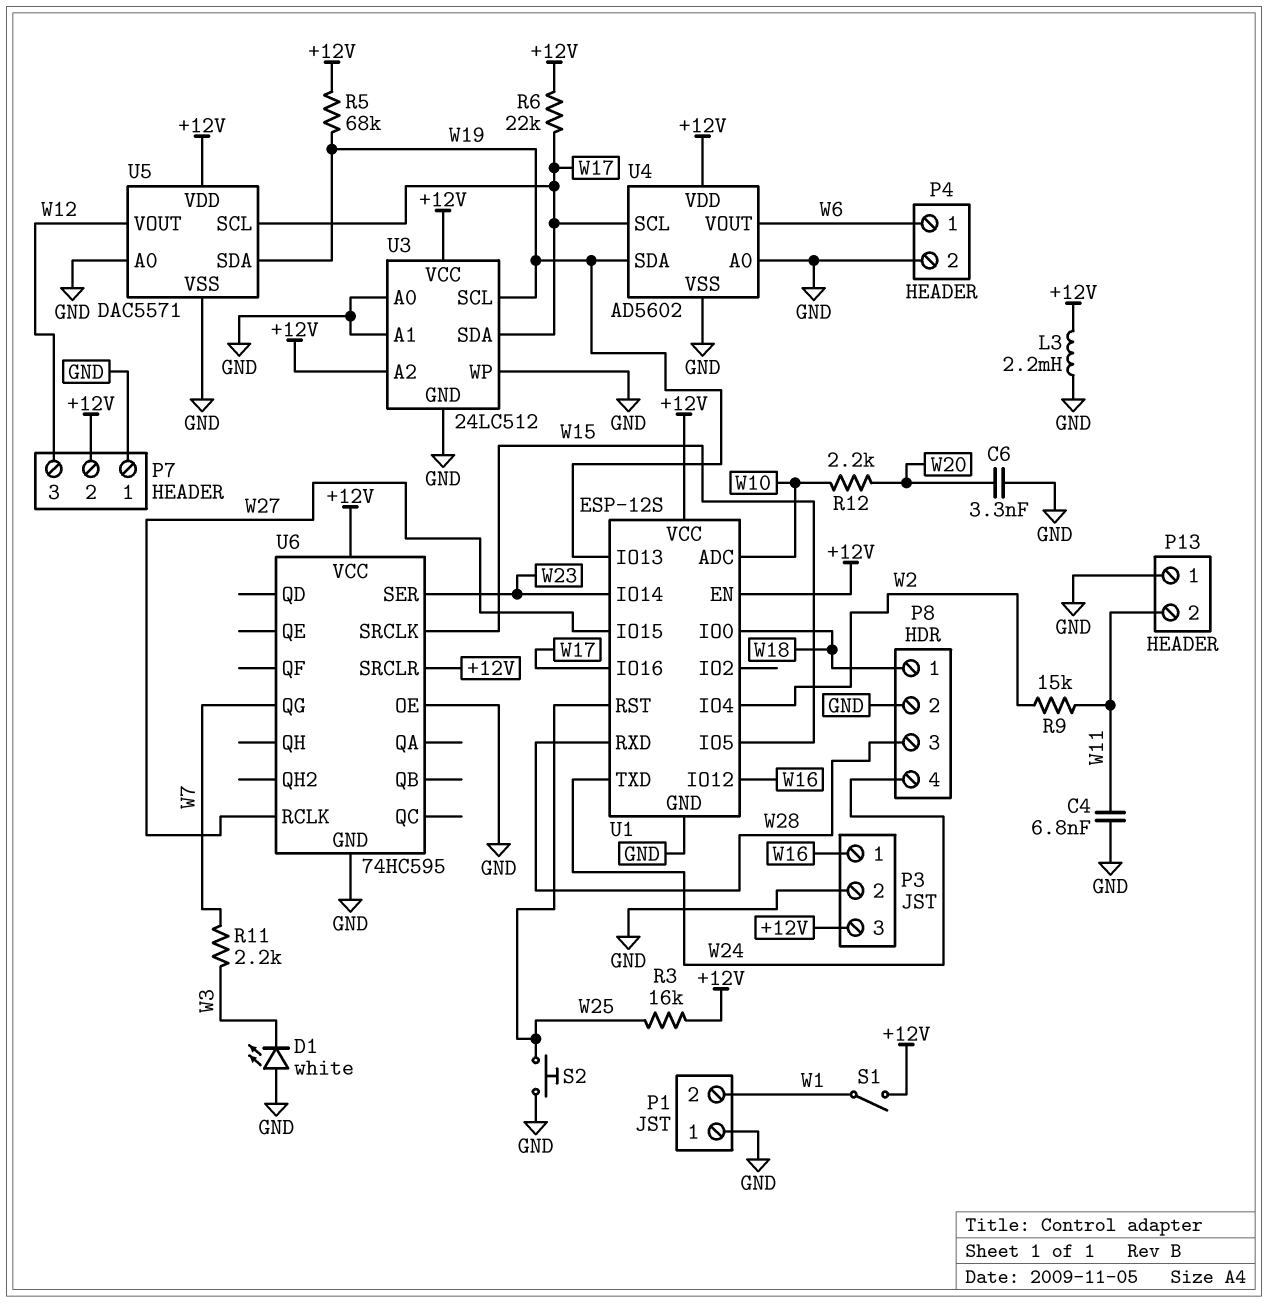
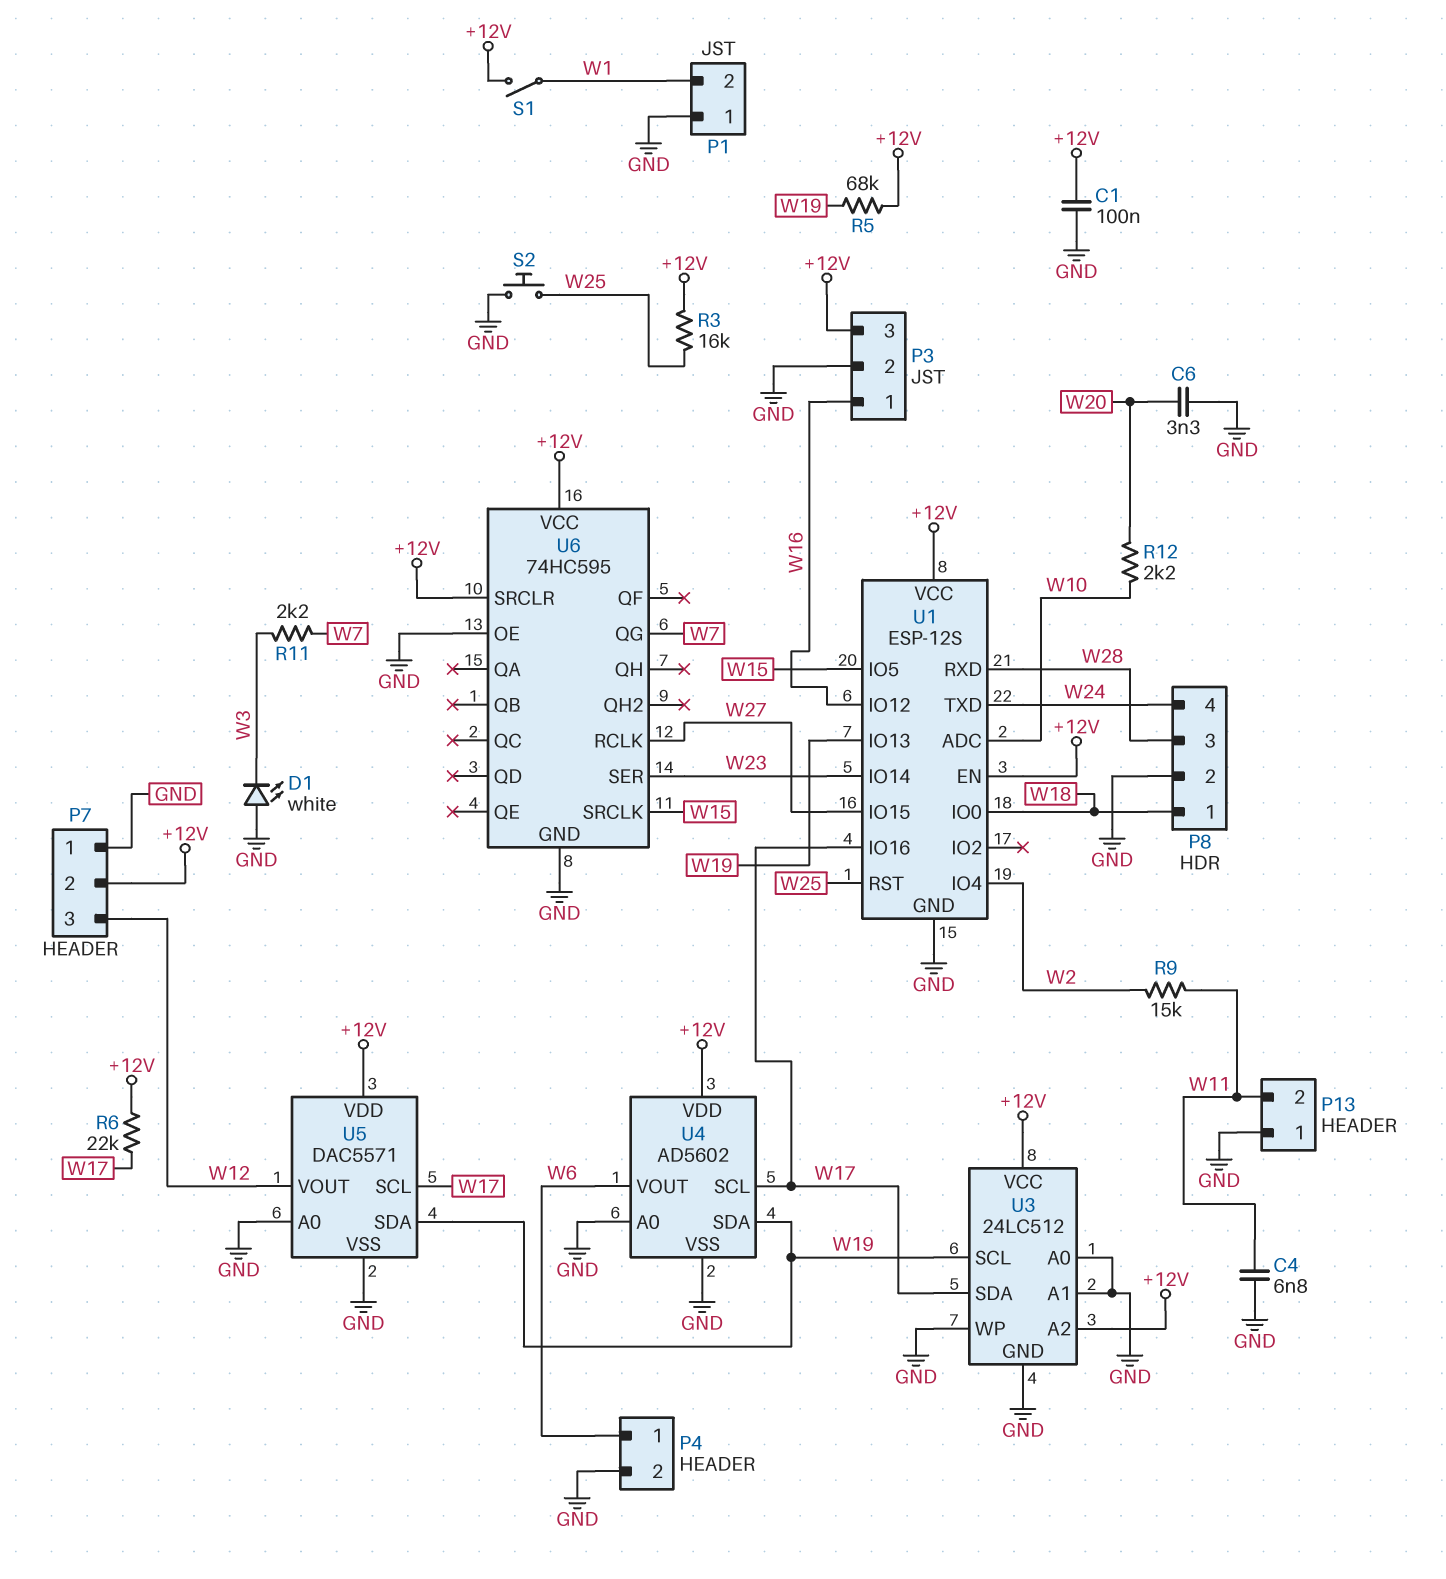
C1: none -> 100nF (+12V, GND)
L3: 2.2mH (+12V, GND) -> none

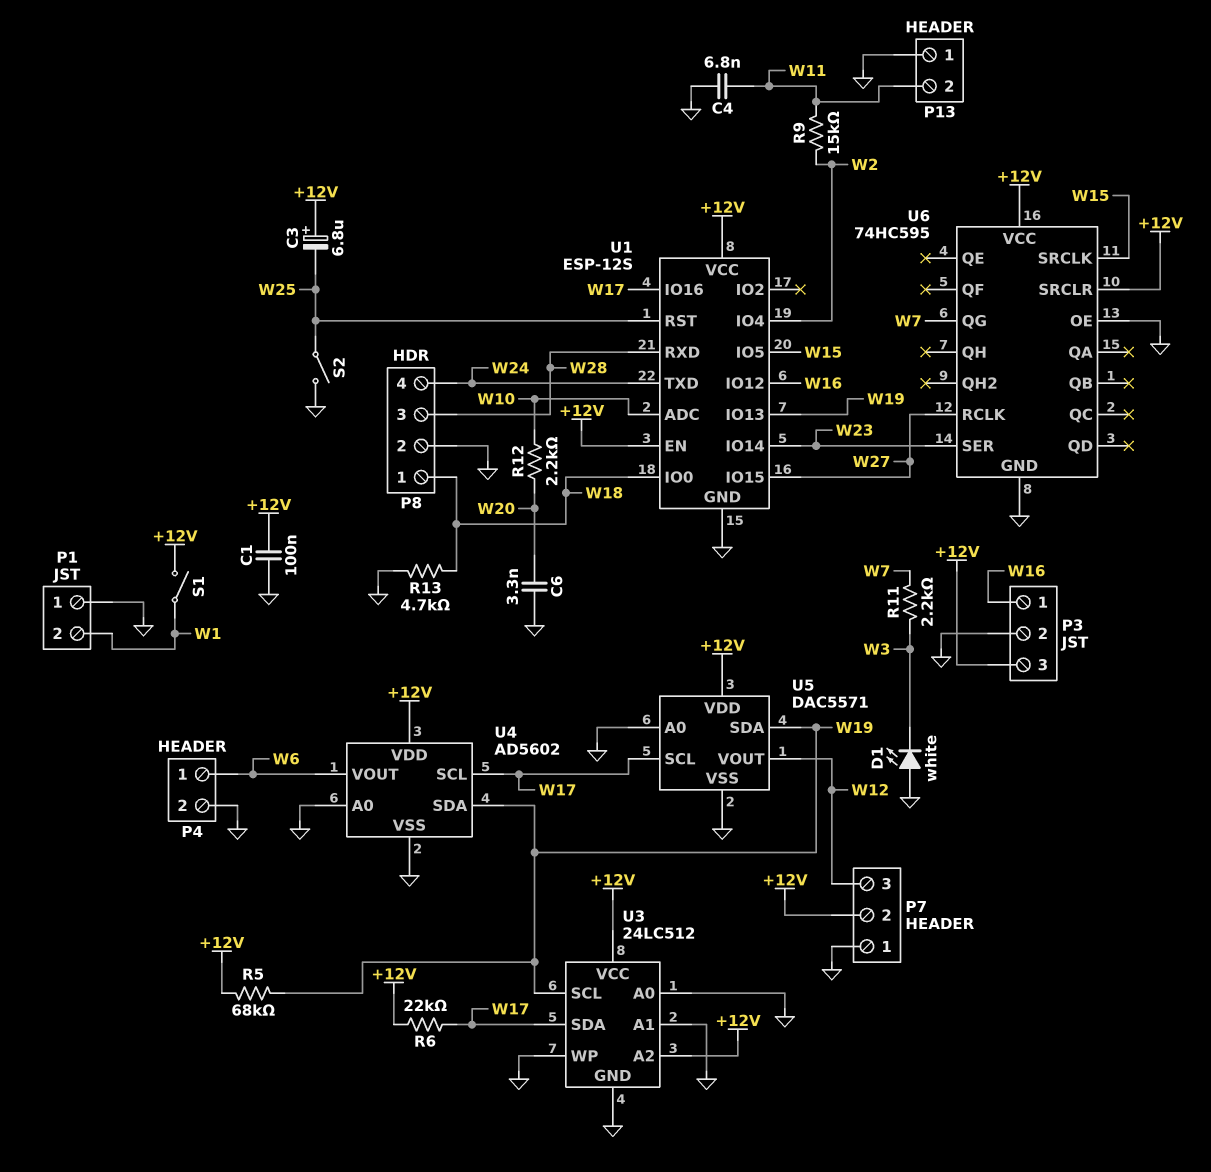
C3: none -> 6.8uF (plus +12V, minus W25)
R3: 16k (+12V, W25) -> none
R13: none -> 4.7k (GND, W18)
S2: button (GND, W25) -> switch (GND, W25)

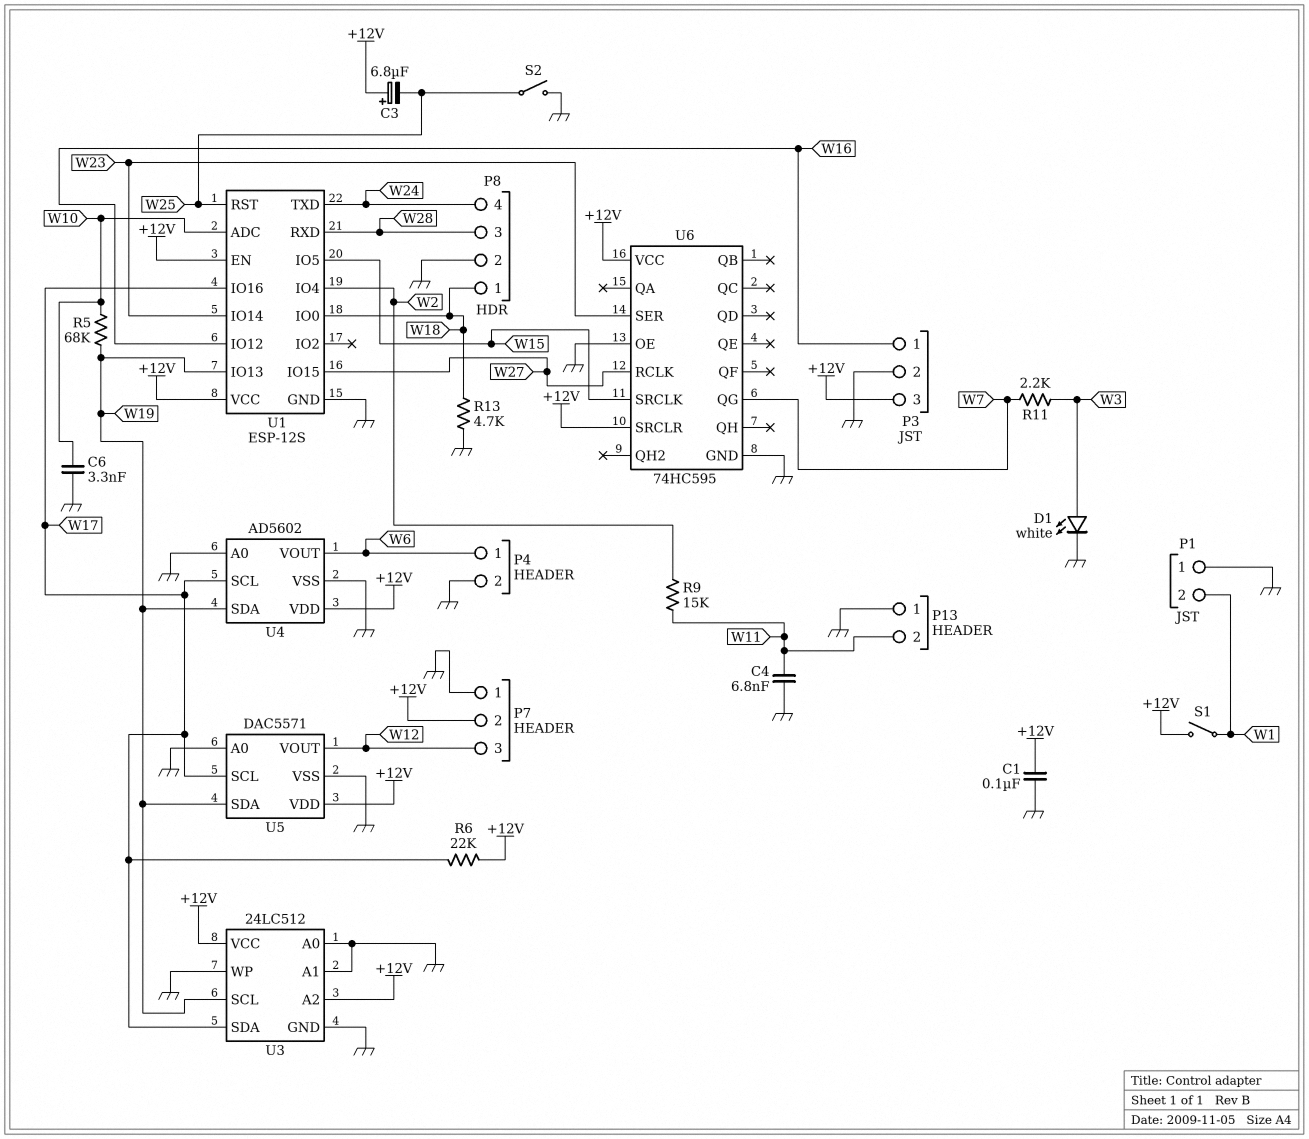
C6: 3.3nF (GND, W20) -> 3.3nF (GND, W10)
D1: LED white (A GND, K W3) -> LED white (A W3, K GND)
R5: 68k (+12V, W19) -> 68k (W10, W19)
R12: 2.2k (W10, W20) -> none

